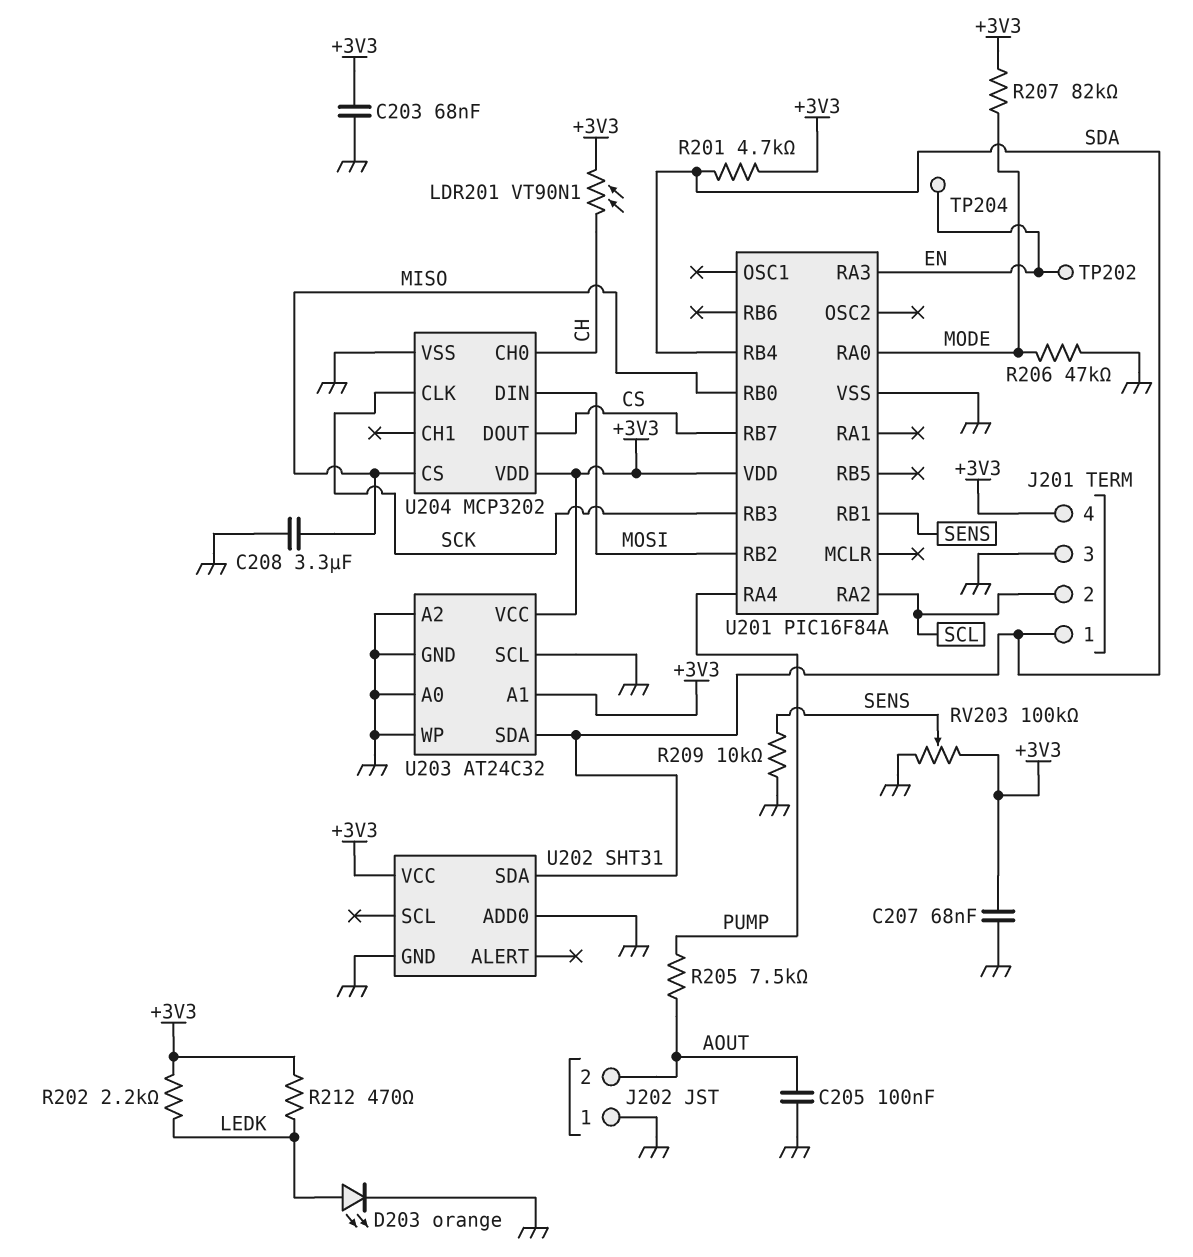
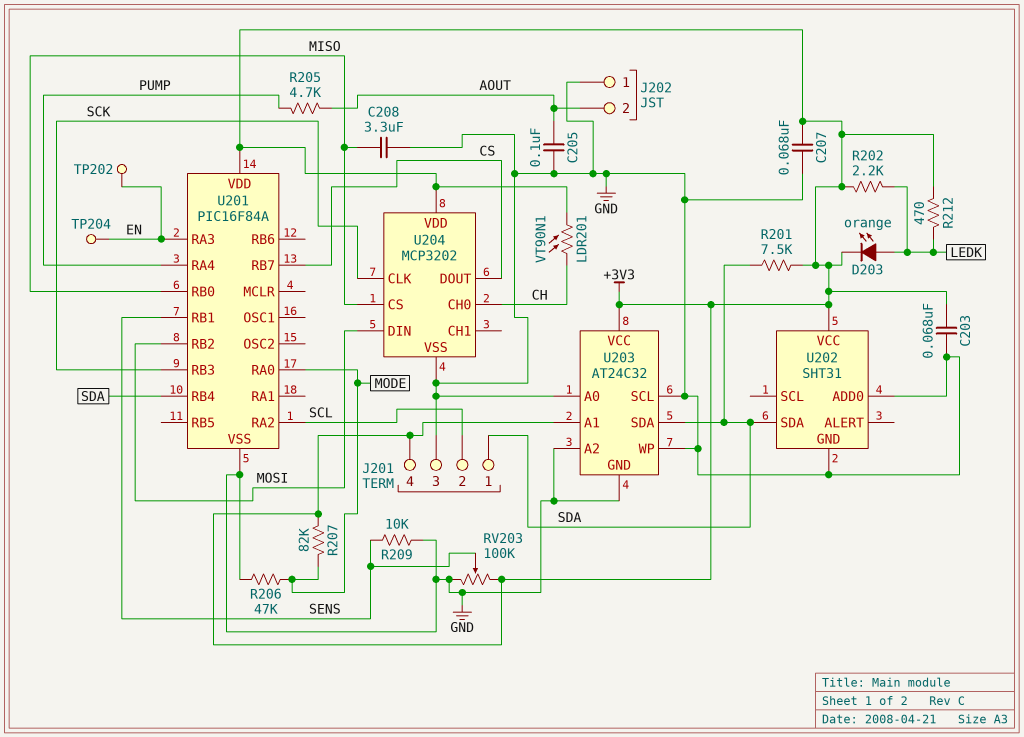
D203: LED orange (A LEDK, K GND) -> LED orange (A LEDK, K +3V3)
R201: 4.7k (+3V3, SDA) -> 7.5k (+3V3, SDA)
R205: 7.5k (AOUT, PUMP) -> 4.7k (AOUT, PUMP)

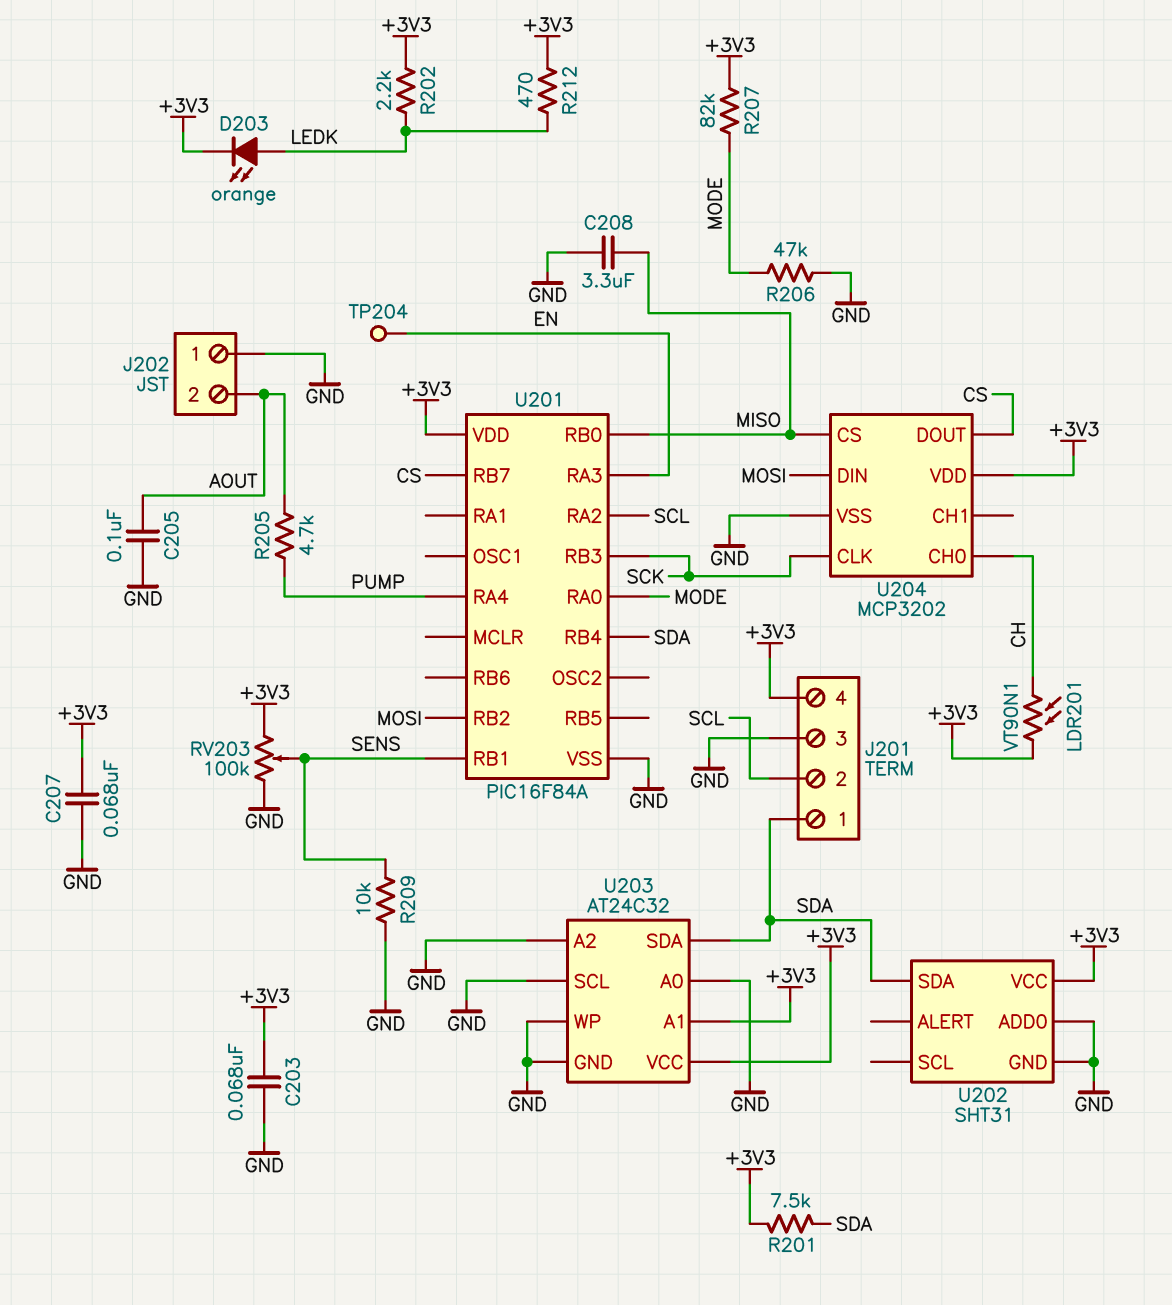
TP202: test point (EN) -> none

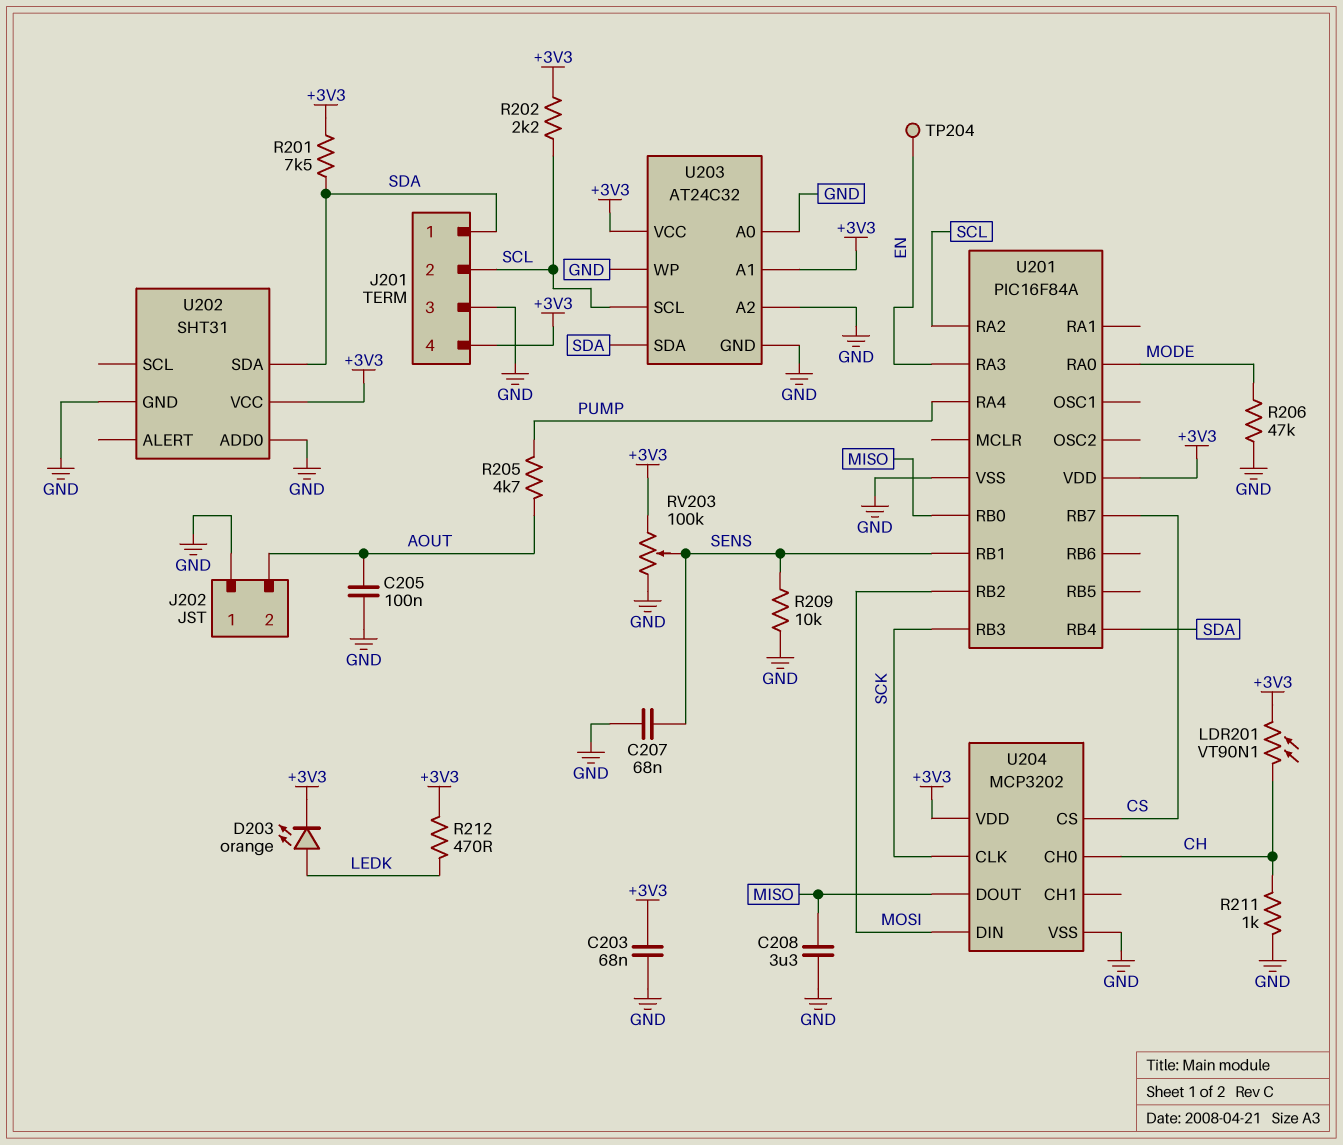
C207: 68nF (+3V3, GND) -> 68nF (GND, SENS)
R202: 2.2k (+3V3, LEDK) -> 2.2k (+3V3, SCL)
R207: 82k (+3V3, MODE) -> none
R211: none -> 1k (CH, GND)
U203 pin SCL: GND -> SCL
U204 pin CS: MISO -> CS
U204 pin DOUT: CS -> MISO

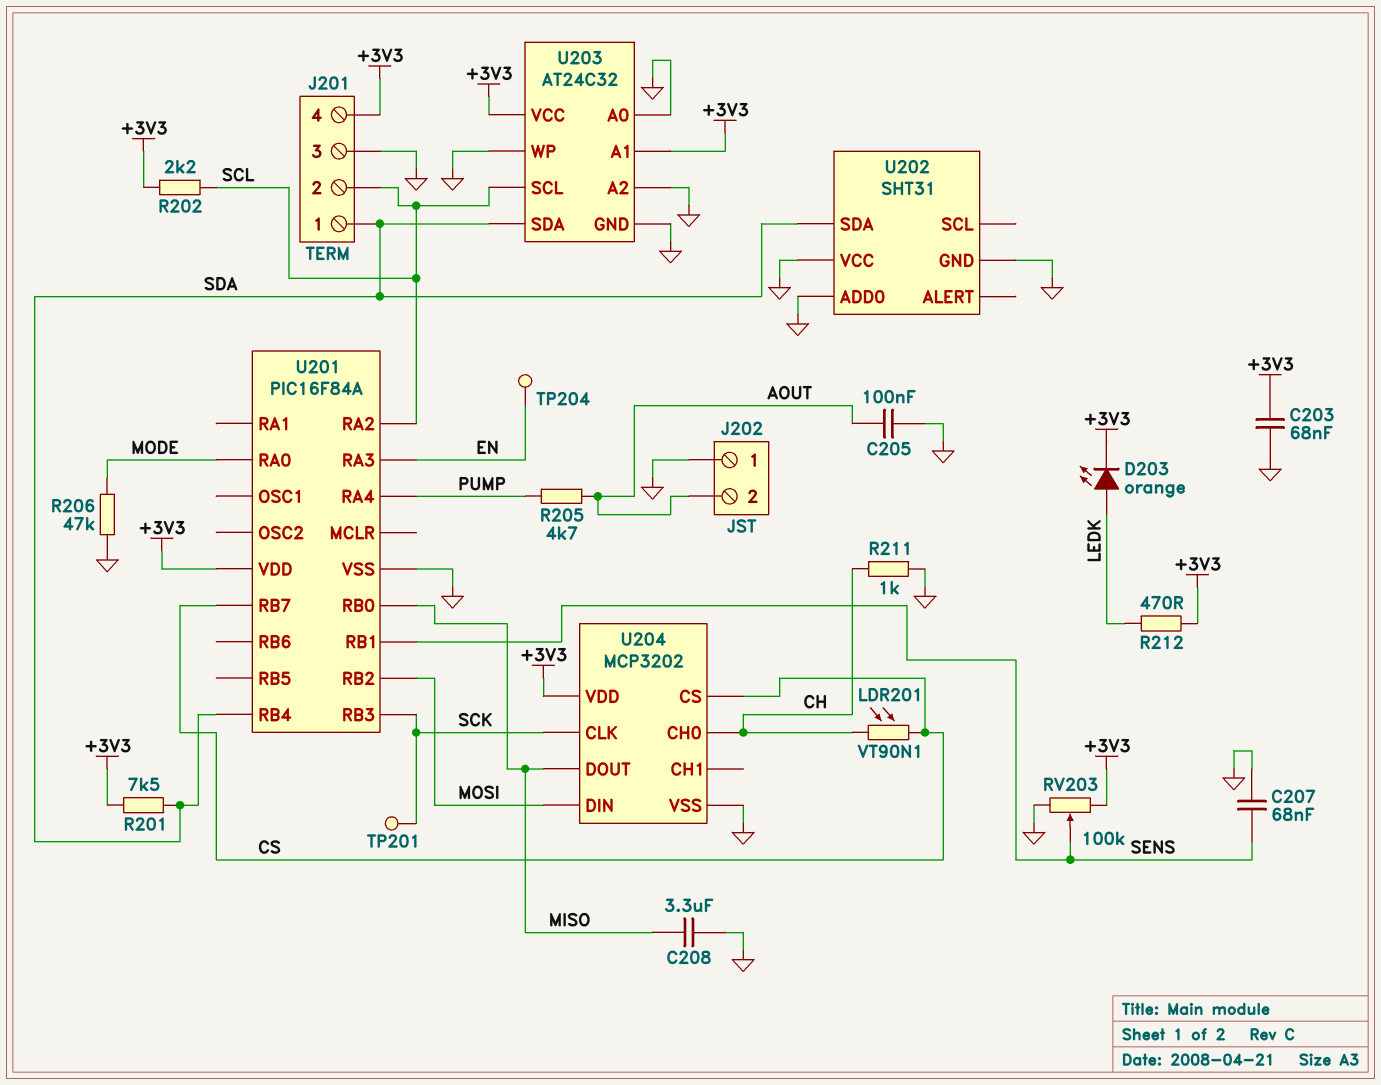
LDR201: VT90N1 (+3V3, CH) -> VT90N1 (CH, CS)
R209: 10k (GND, SENS) -> none
TP201: none -> test point (SCK)
U202 pin VCC: +3V3 -> GND

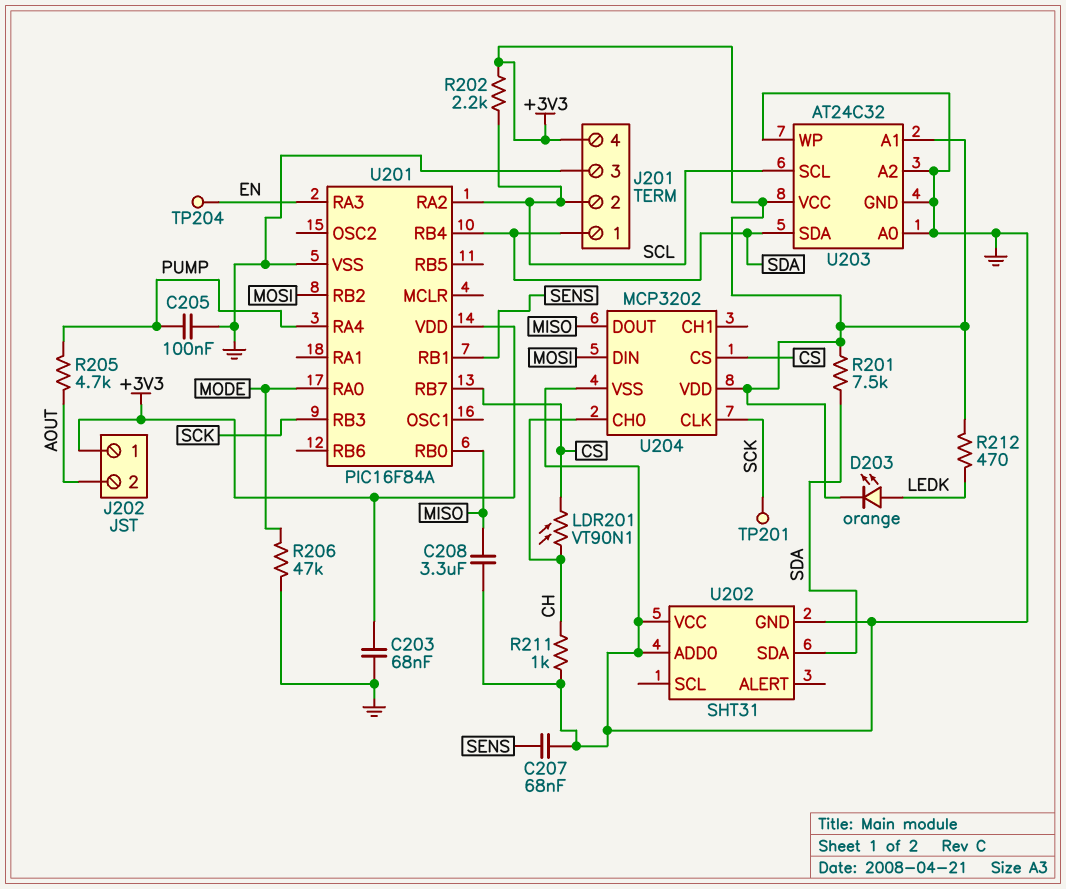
C205: 100nF (AOUT, GND) -> 100nF (GND, PUMP)
J202 pin 1: GND -> +3V3
RV203: 100k (+3V3, GND, wiper SENS) -> none

